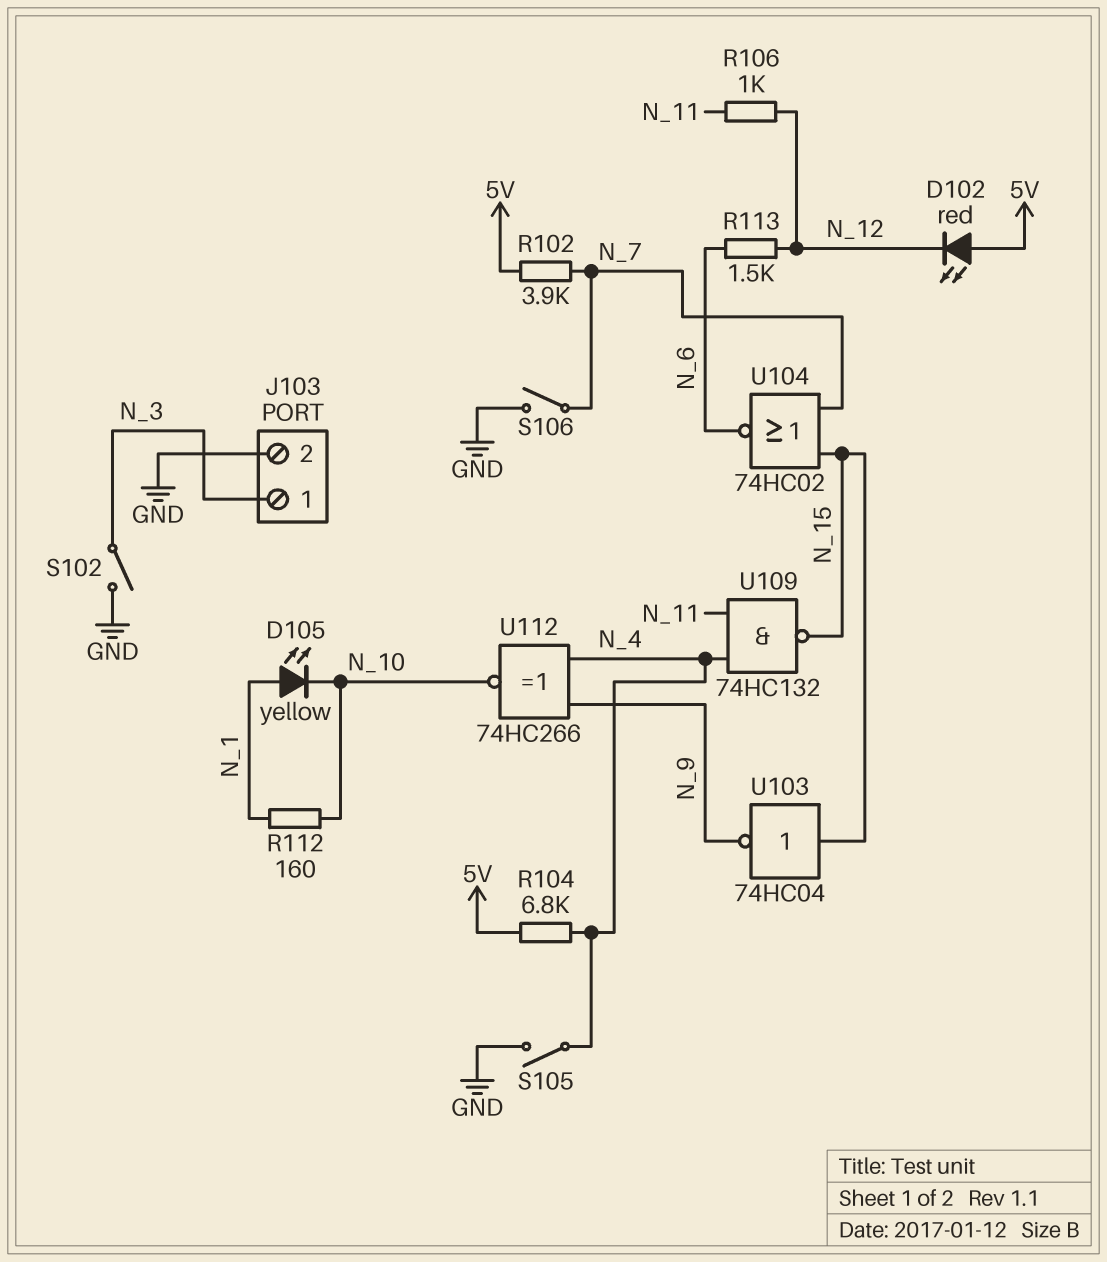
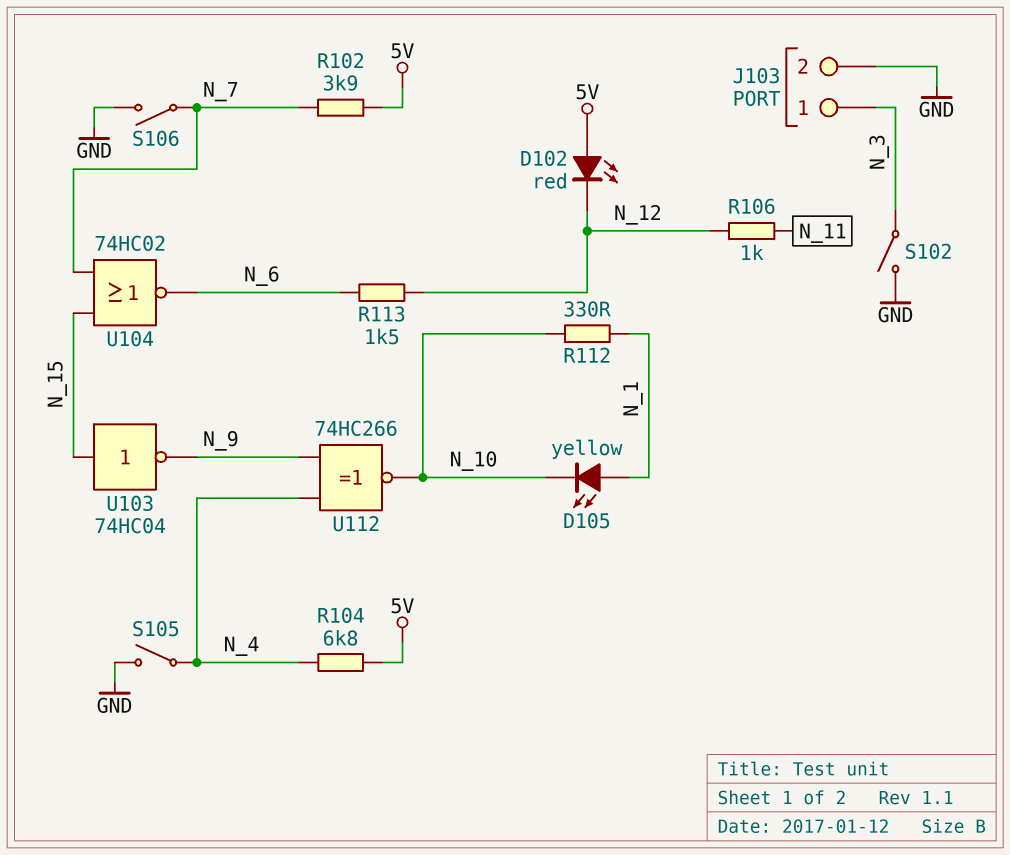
R112: 160 (N_1, N_10) -> 330 (N_1, N_10)
U109: NAND 74HC132 (in N_4, in N_11, out N_15) -> none

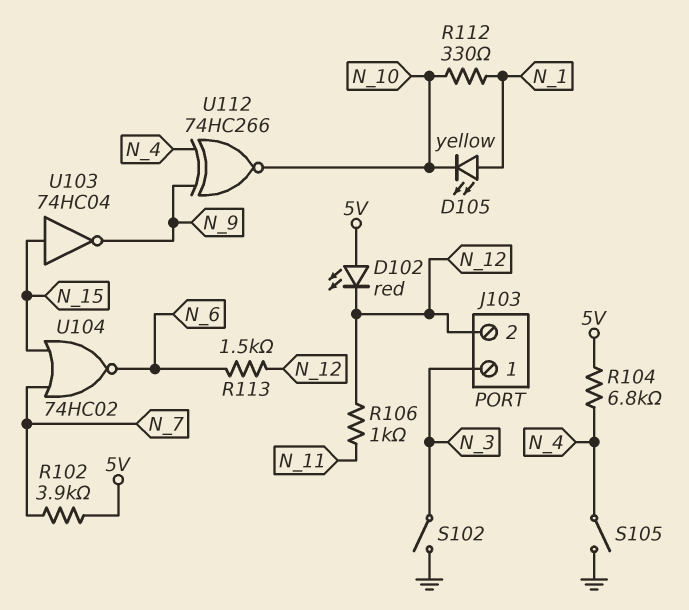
J103 pin 2: GND -> N_12
S106: switch (GND, N_7) -> none

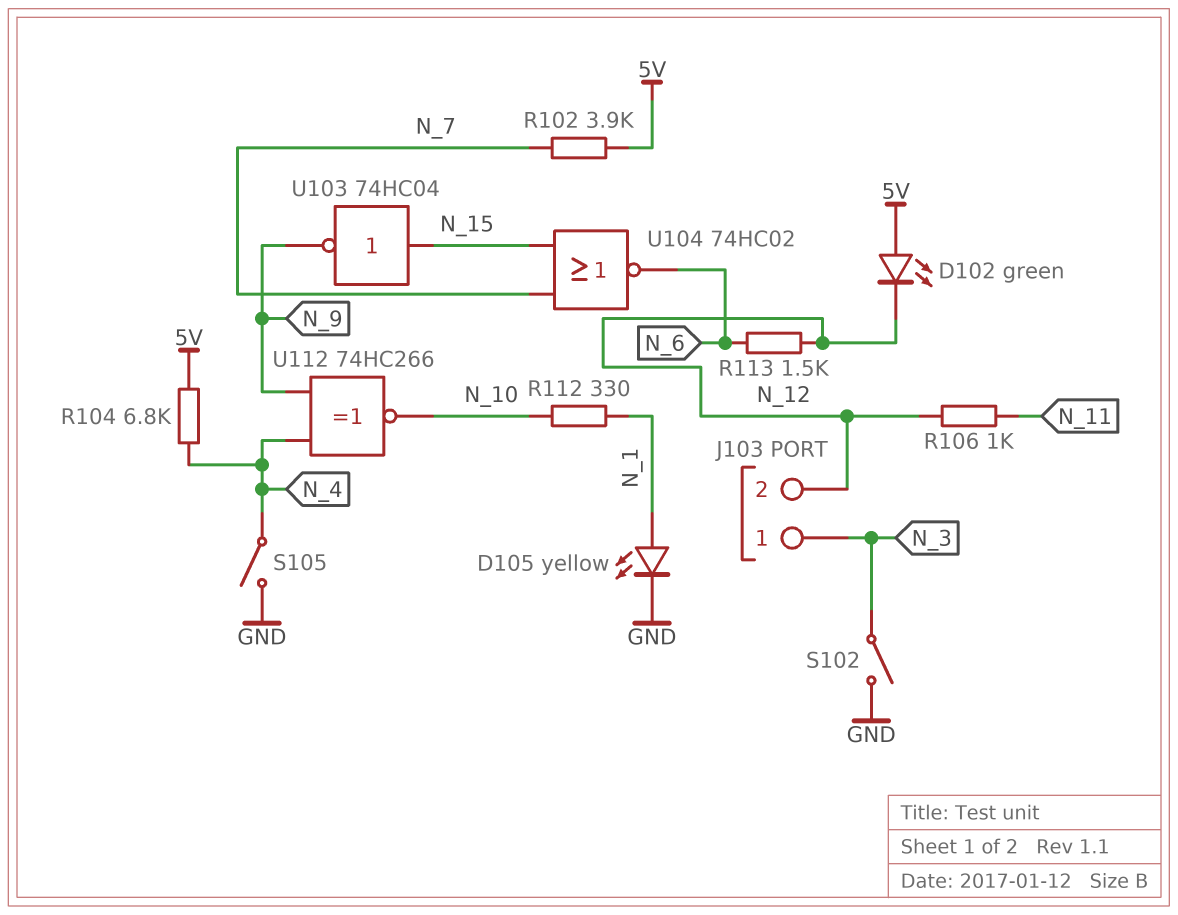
D102: LED red (A 5V, K N_12) -> LED green (A 5V, K N_12)
D105: LED yellow (A N_1, K N_10) -> LED yellow (A N_1, K GND)

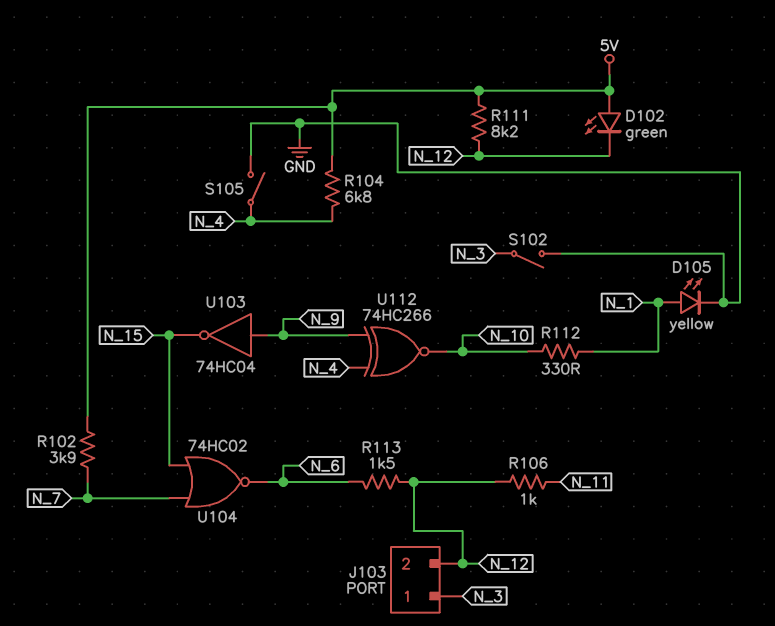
R111: none -> 8.2k (5V, N_12)
U103: NOT 74HC04 (in N_15, out N_9) -> NOT 74HC04 (in N_9, out N_15)

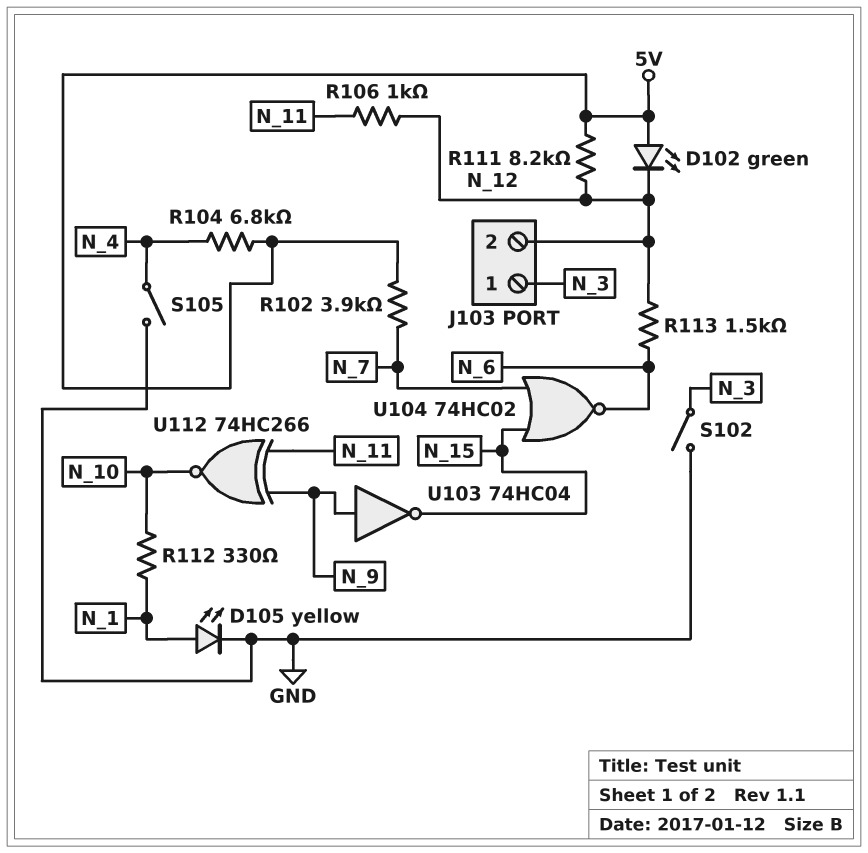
U112: XNOR 74HC266 (in N_4, in N_9, out N_10) -> XNOR 74HC266 (in N_9, in N_11, out N_10)

